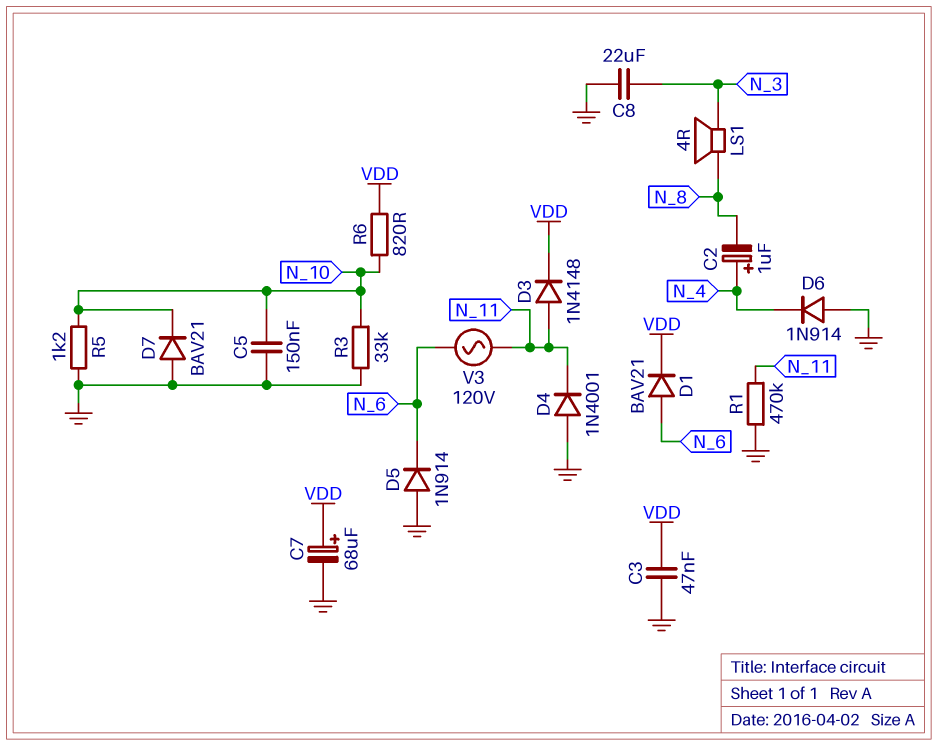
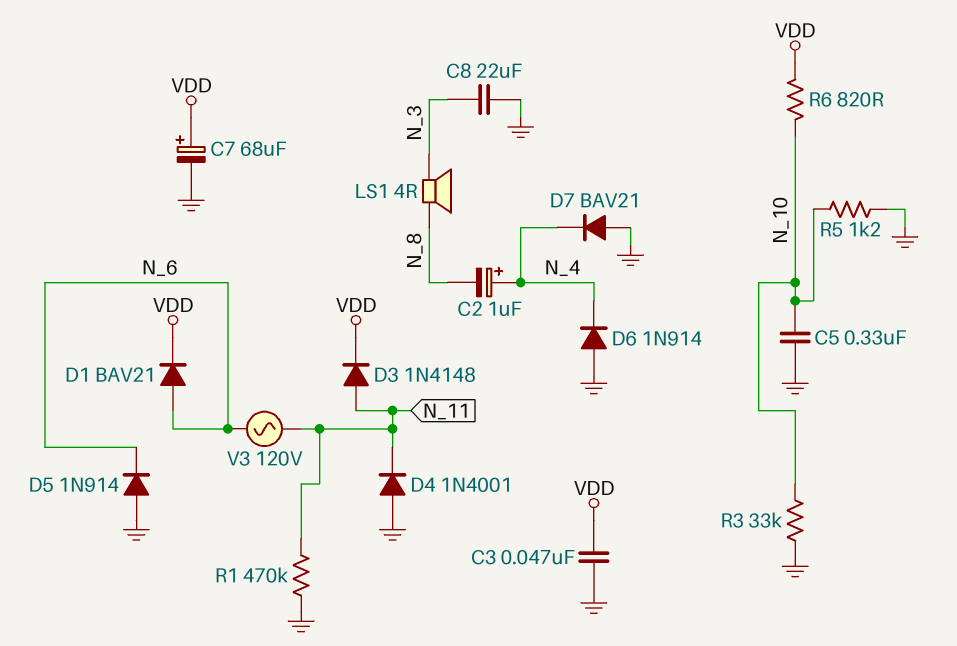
C5: 150nF (GND, N_10) -> 330nF (GND, N_10)
D7: diode BAV21 (A GND, K N_10) -> diode BAV21 (A GND, K N_4)

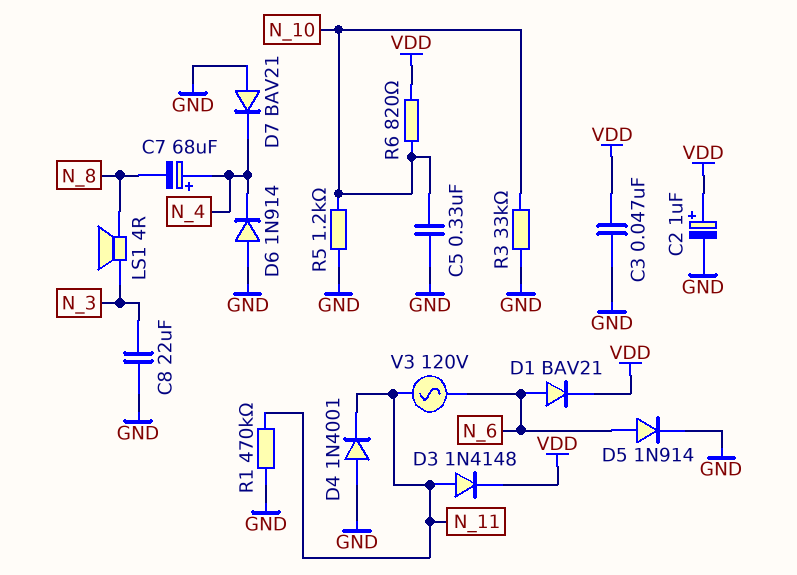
C2: 1uF (plus N_4, minus N_8) -> 1uF (plus VDD, minus GND)
C7: 68uF (plus VDD, minus GND) -> 68uF (plus N_4, minus N_8)
D5: diode 1N914 (A GND, K N_6) -> diode 1N914 (A N_6, K GND)

